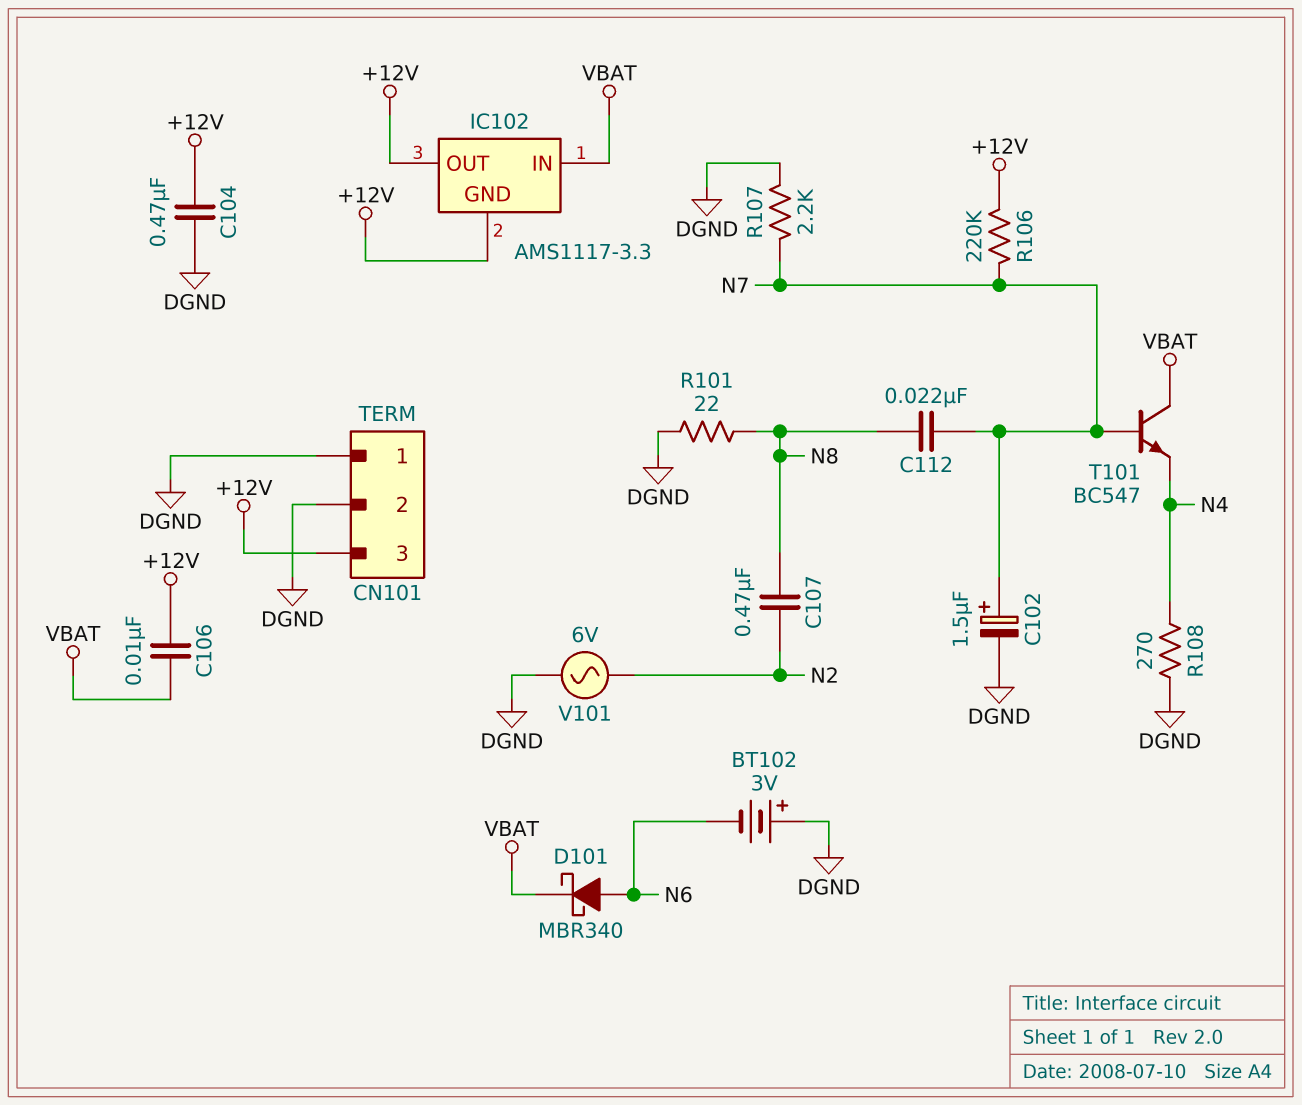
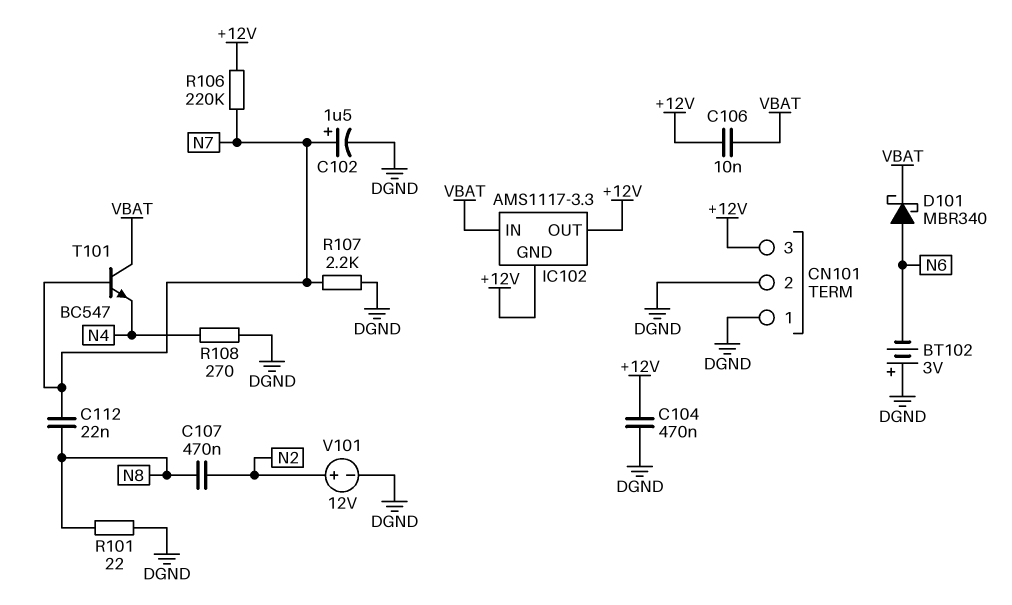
V101: AC 6V (DGND, N2) -> 12V (plus N2, minus DGND)

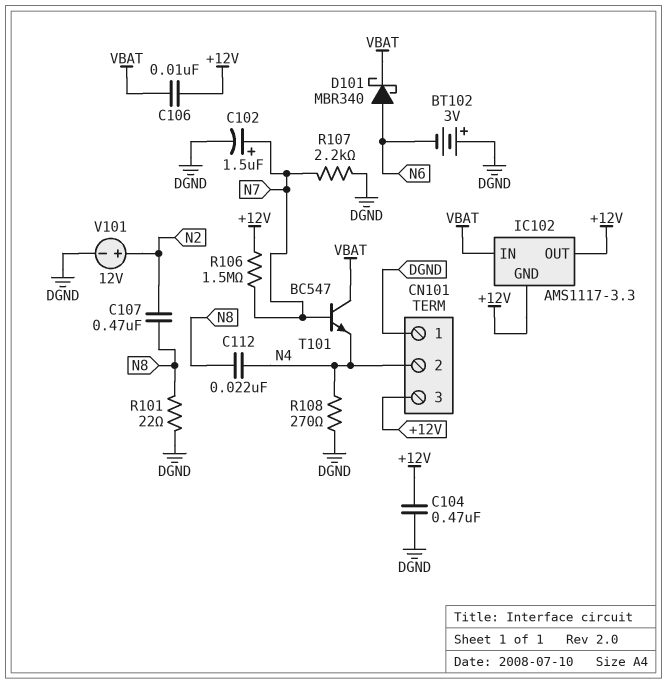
C112: 22nF (N7, N8) -> 22nF (N4, N8)
CN101 pin 2: DGND -> N4
R106: 220k (+12V, N7) -> 1.5M (+12V, N7)

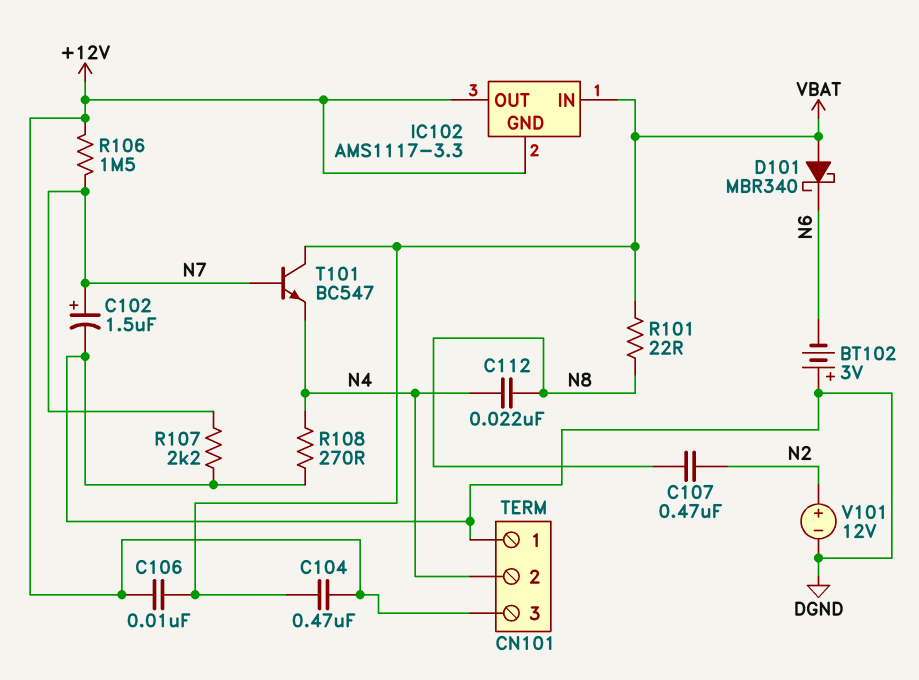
C104: 470nF (+12V, DGND) -> 470nF (+12V, VBAT)
D101: schottky MBR340 (A N6, K VBAT) -> schottky MBR340 (A VBAT, K N6)
R101: 22 (DGND, N8) -> 22 (N8, VBAT)

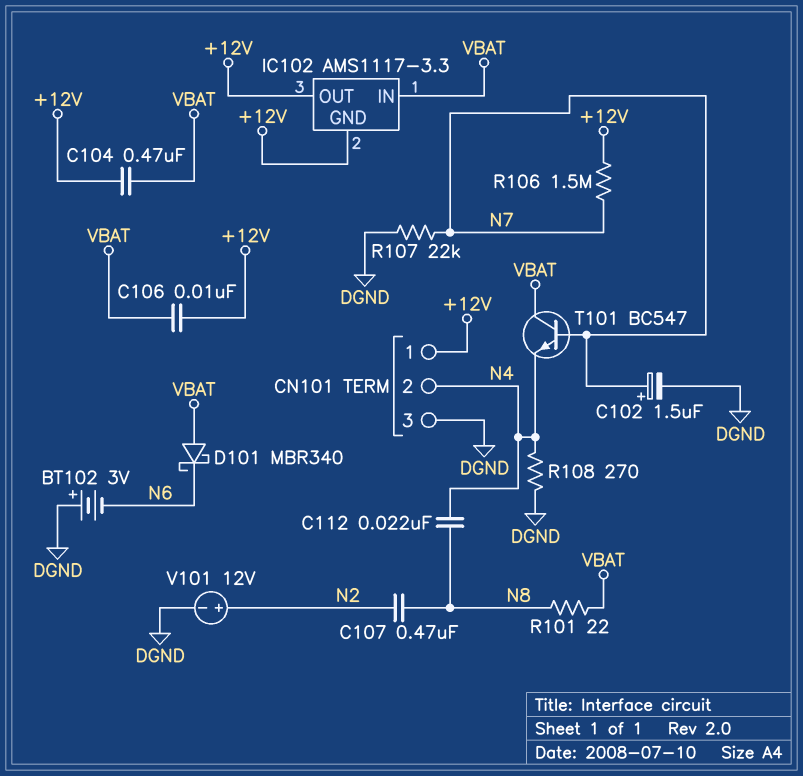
CN101 pin 1: DGND -> +12V
CN101 pin 3: +12V -> DGND
R107: 2.2k (DGND, N7) -> 22k (DGND, N7)

